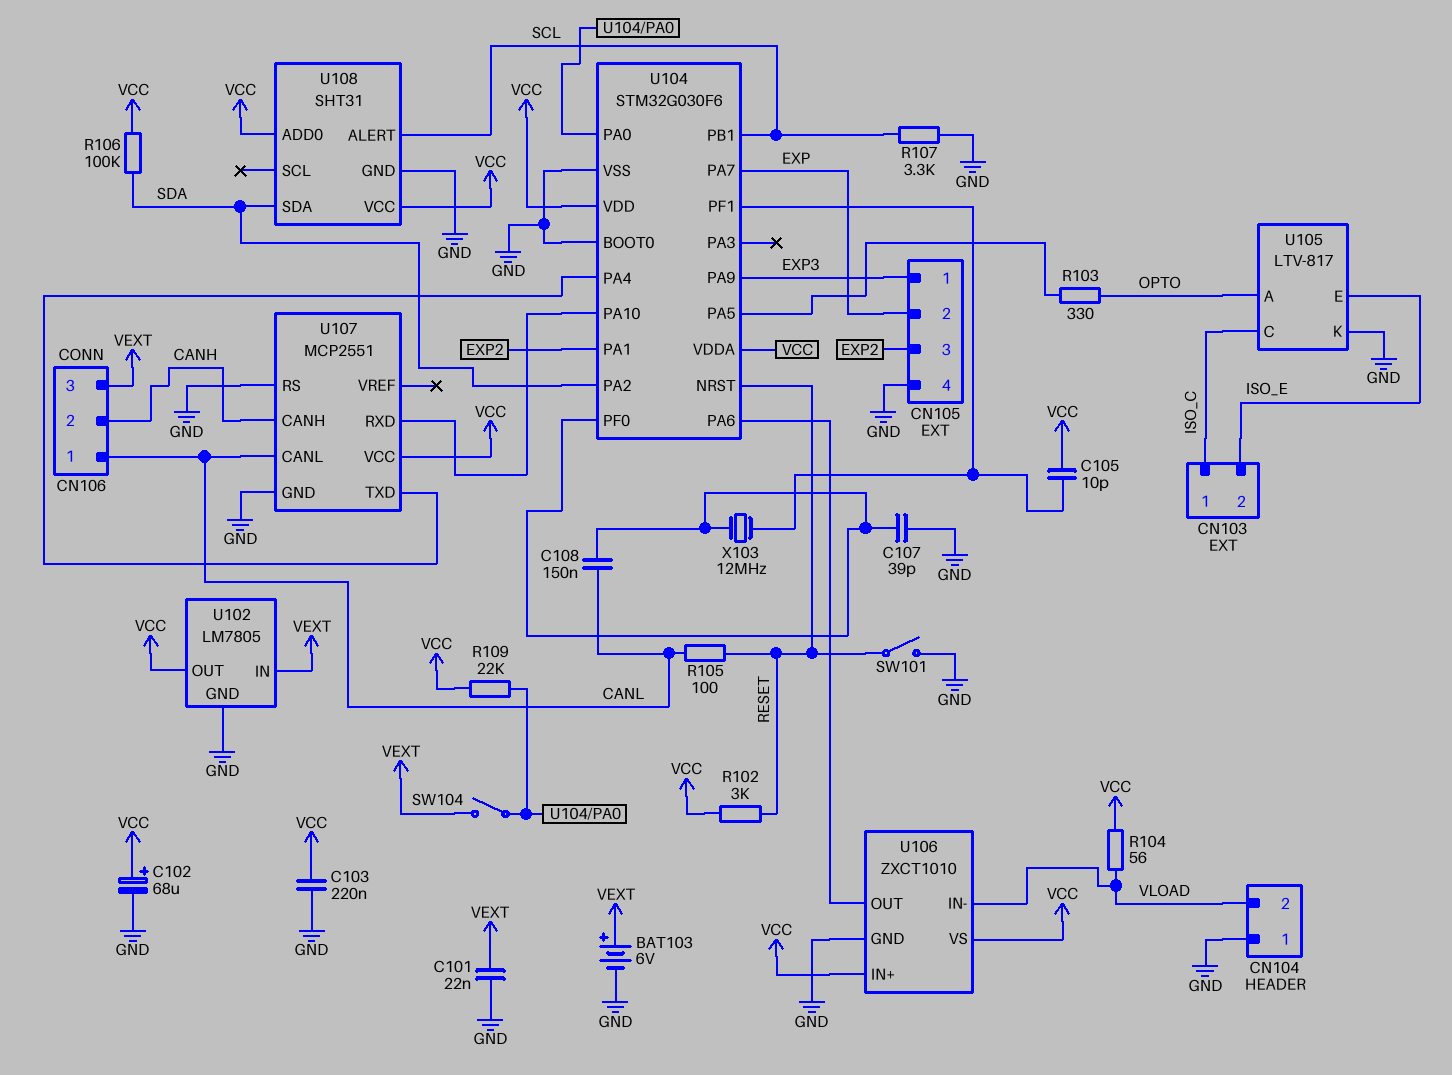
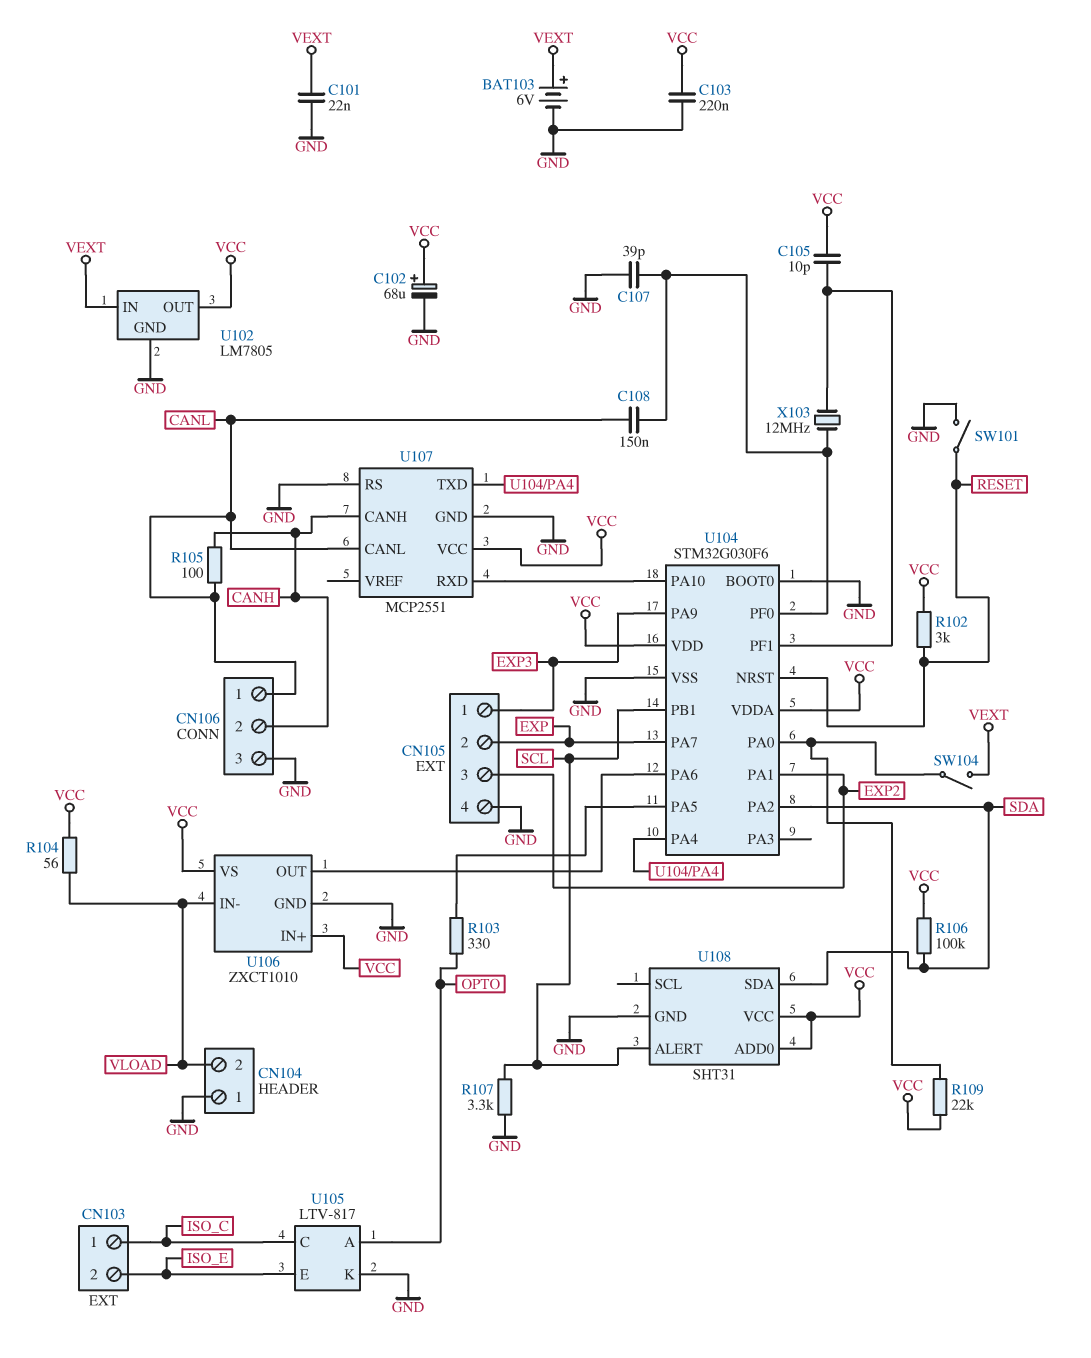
CN106 pin 3: VEXT -> GND
R105: 100 (CANL, RESET) -> 100 (CANH, CANL)

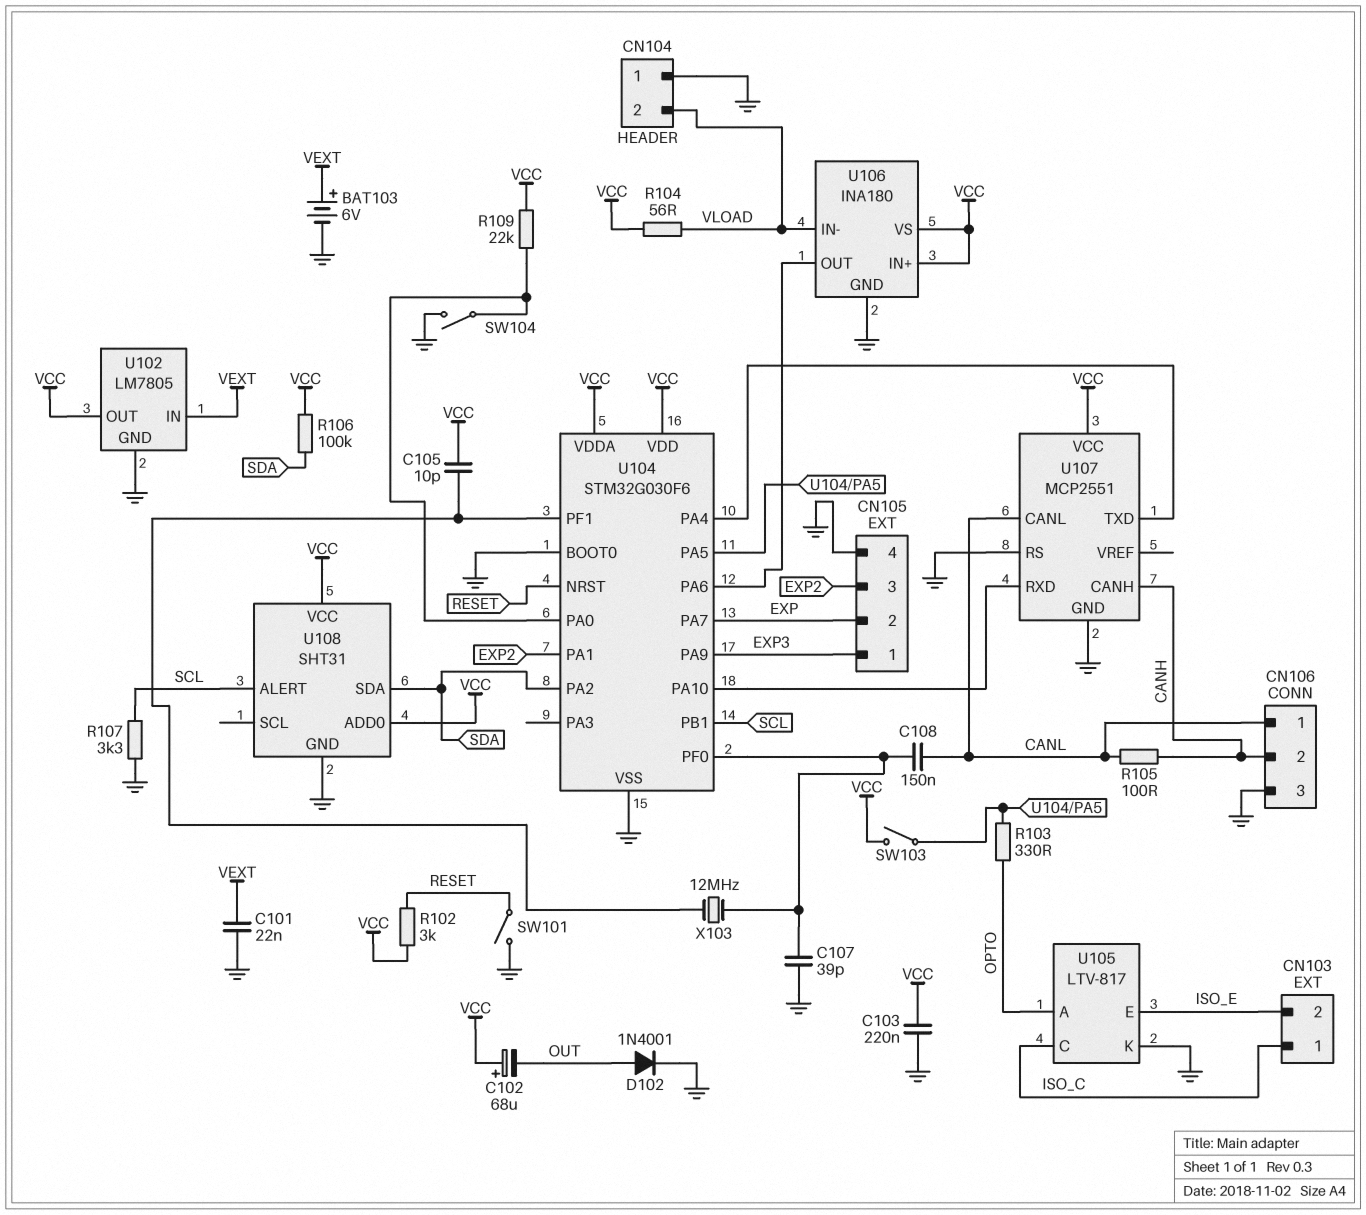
C102: 68uF (plus VCC, minus GND) -> 68uF (plus VCC, minus OUT)
D102: none -> diode 1N4001 (A OUT, K GND)
SW103: none -> switch (U104/PA5, VCC)
SW104: switch (U104/PA0, VEXT) -> switch (GND, U104/PA0)
U106: ZXCT1010 -> INA180

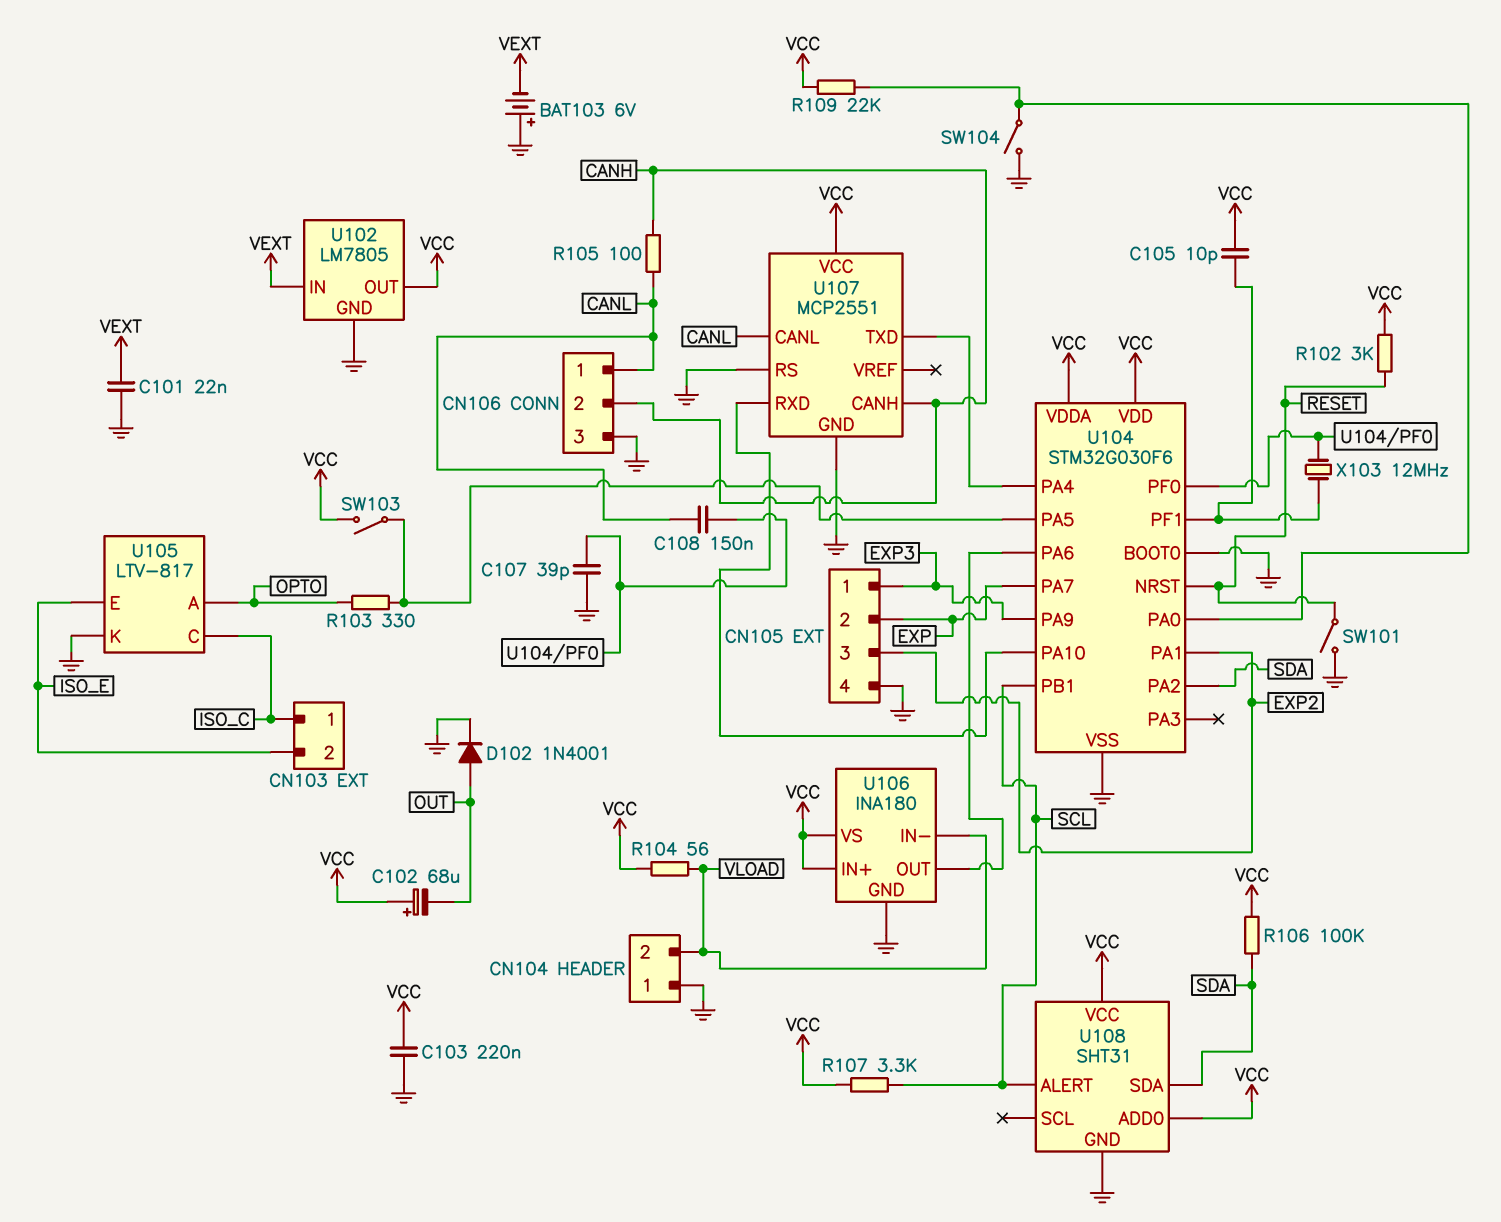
BAT103: 6V (plus VEXT, minus GND) -> 6V (plus GND, minus VEXT)
R107: 3.3k (GND, SCL) -> 3.3k (SCL, VCC)

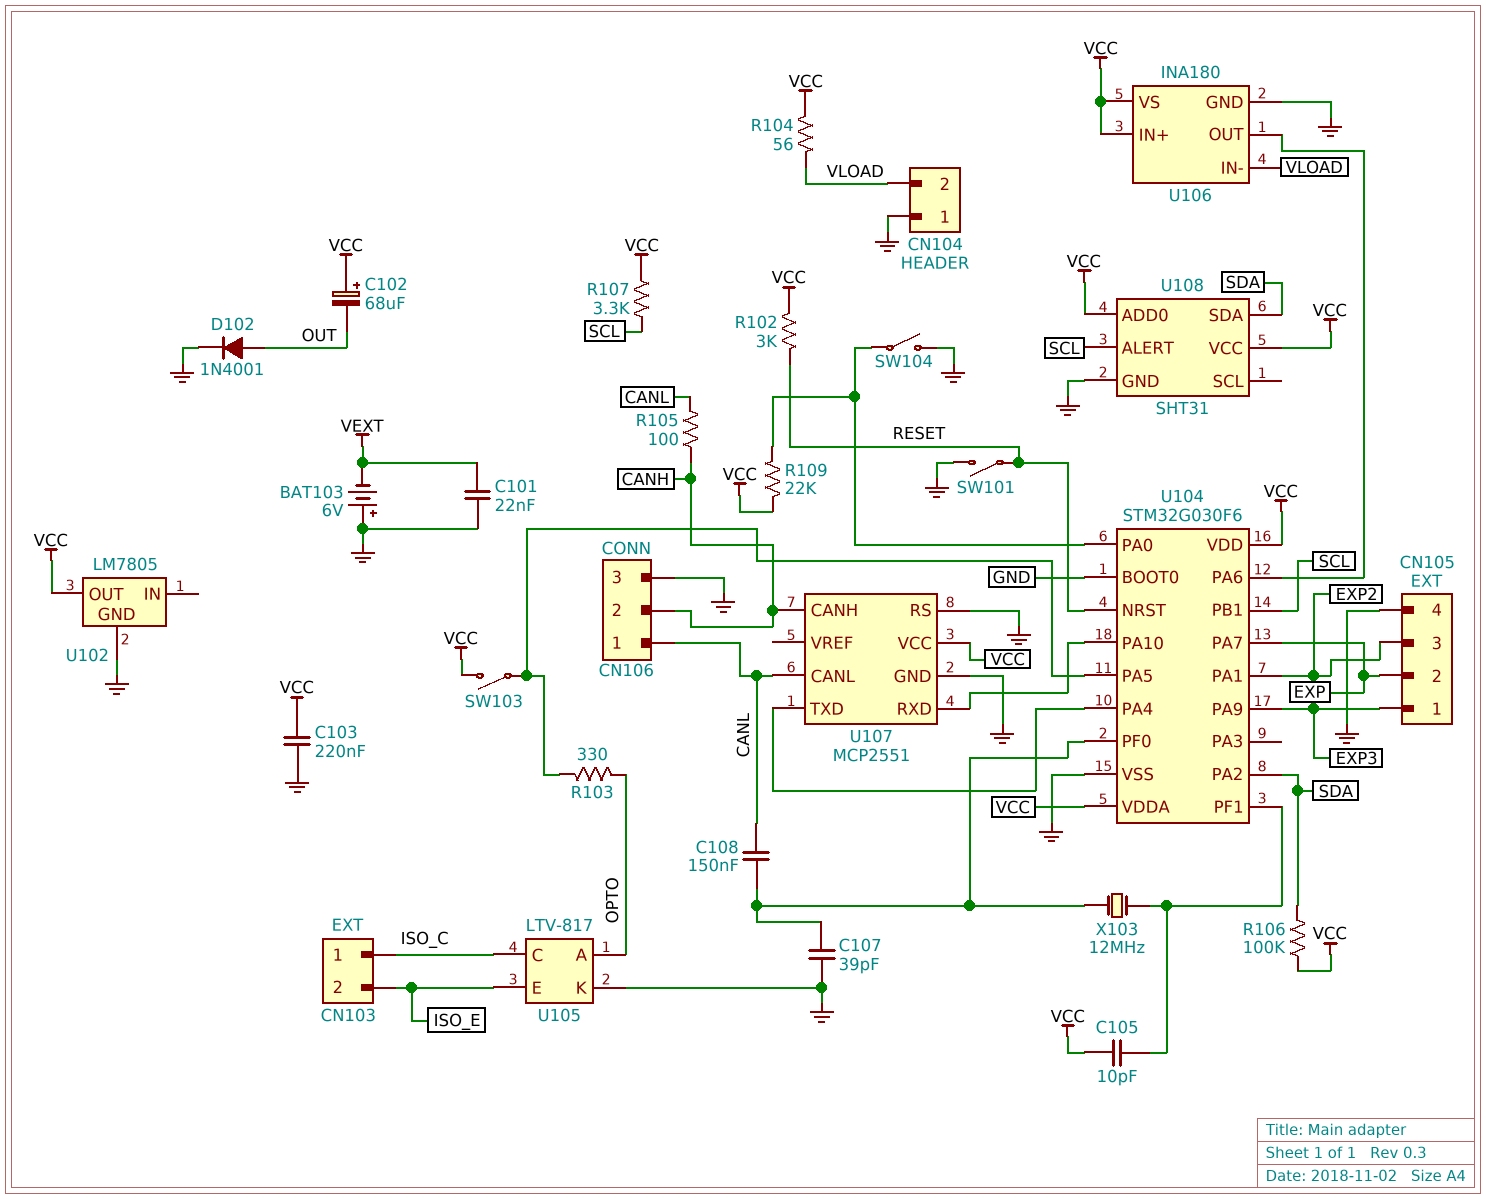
U102 pin IN: VEXT -> none

